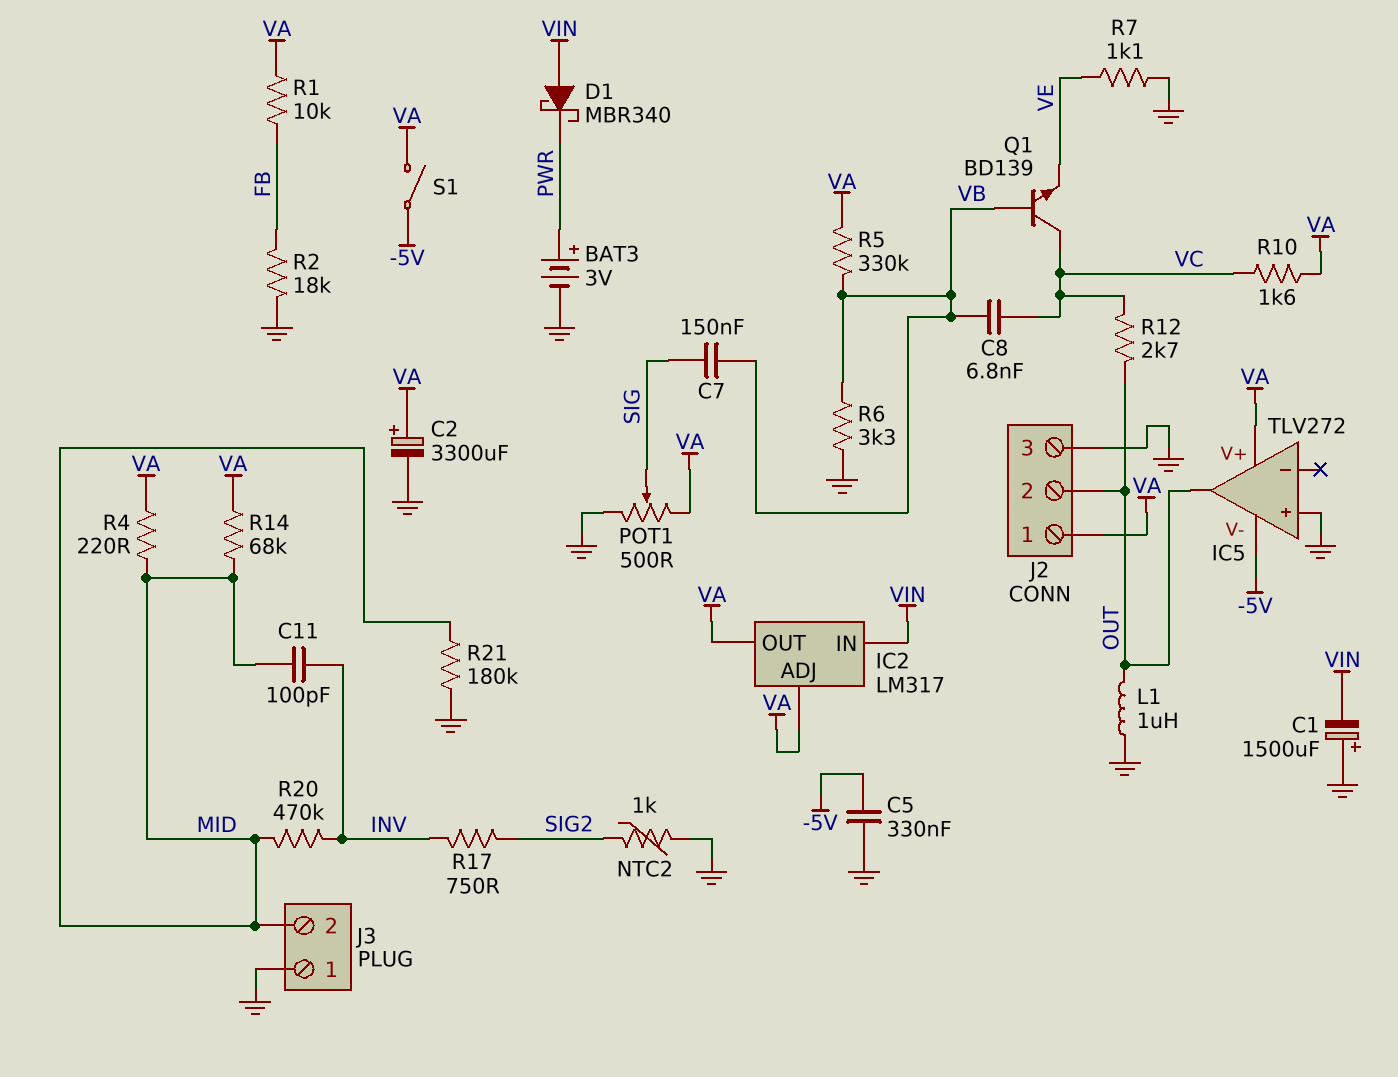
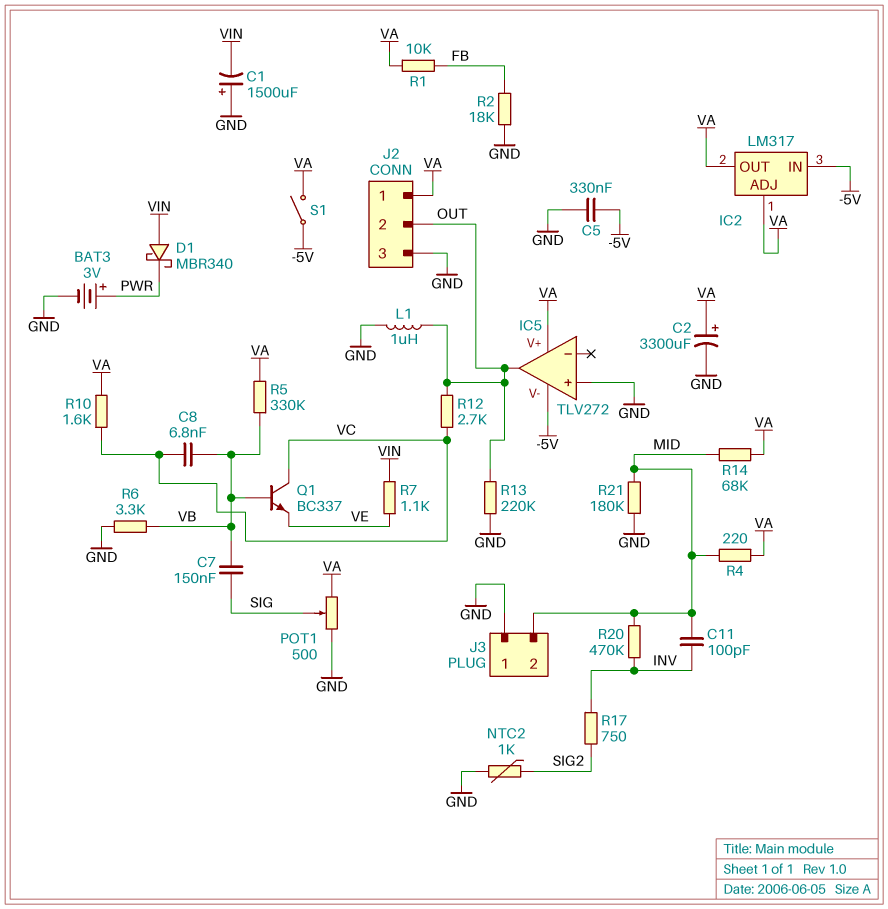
IC2 pin IN: VIN -> -5V
Q1: NPN BD139 (B VB, C VC, E VE) -> NPN BC337 (B VB, C VC, E VE)
R7: 1.1k (GND, VE) -> 1.1k (VE, VIN)
R13: none -> 220k (GND, OUT)

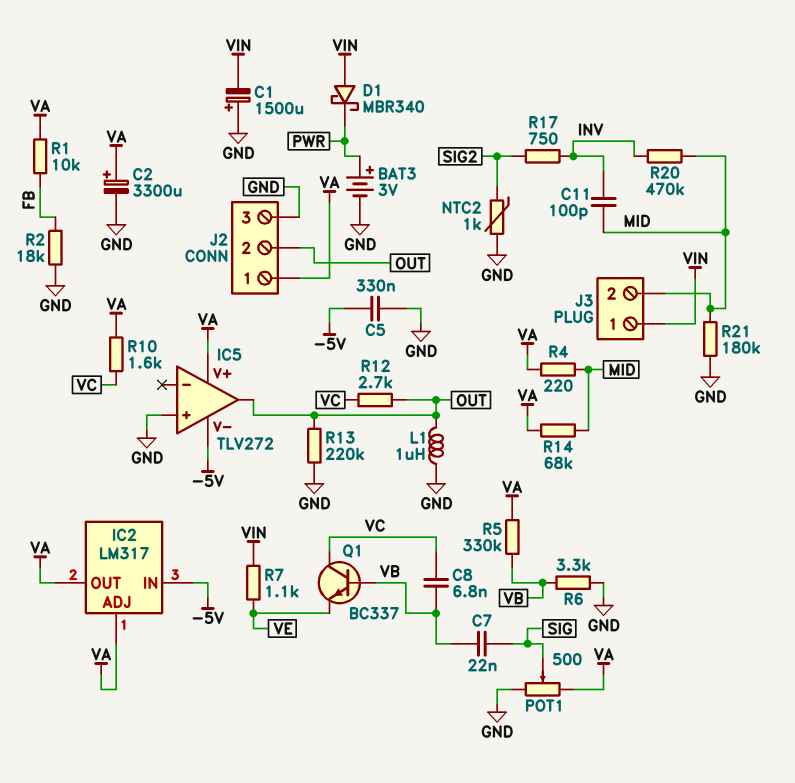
C7: 150nF (SIG, VB) -> 22nF (SIG, VB)
J3 pin 1: GND -> VIN
S1: switch (-5V, VA) -> none

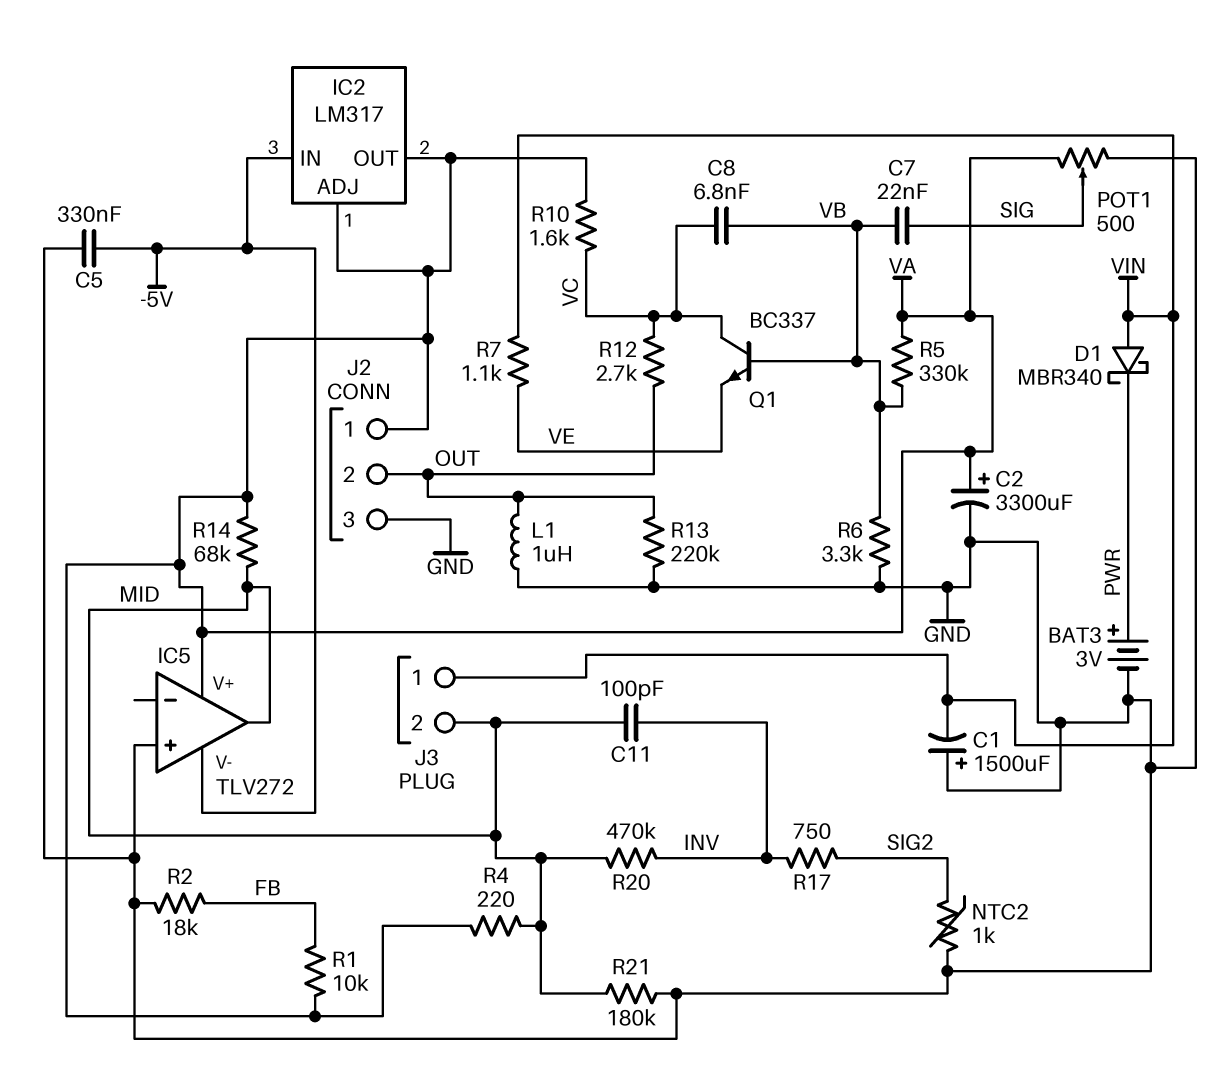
IC5 pin out: OUT -> MID

